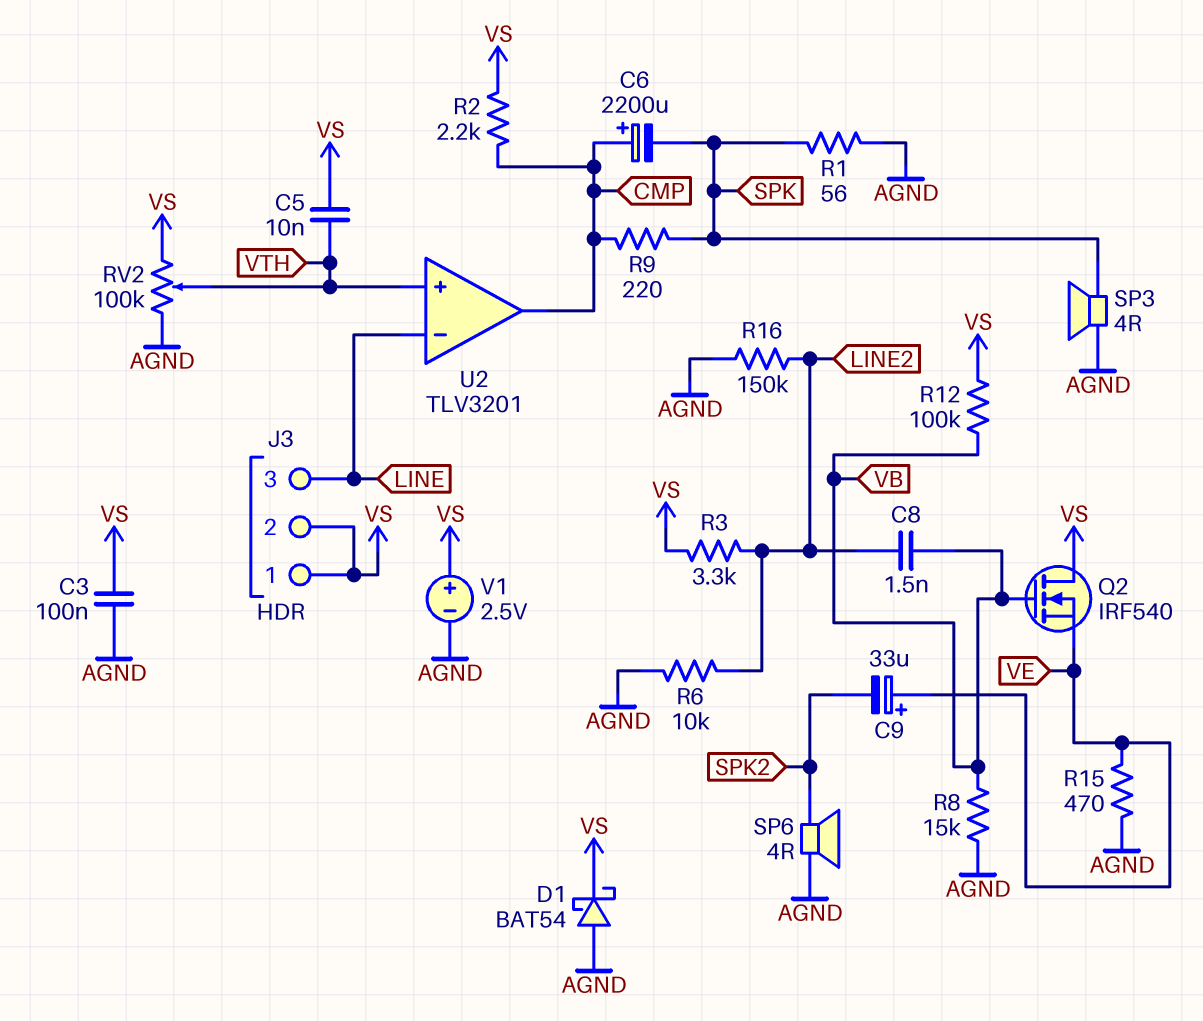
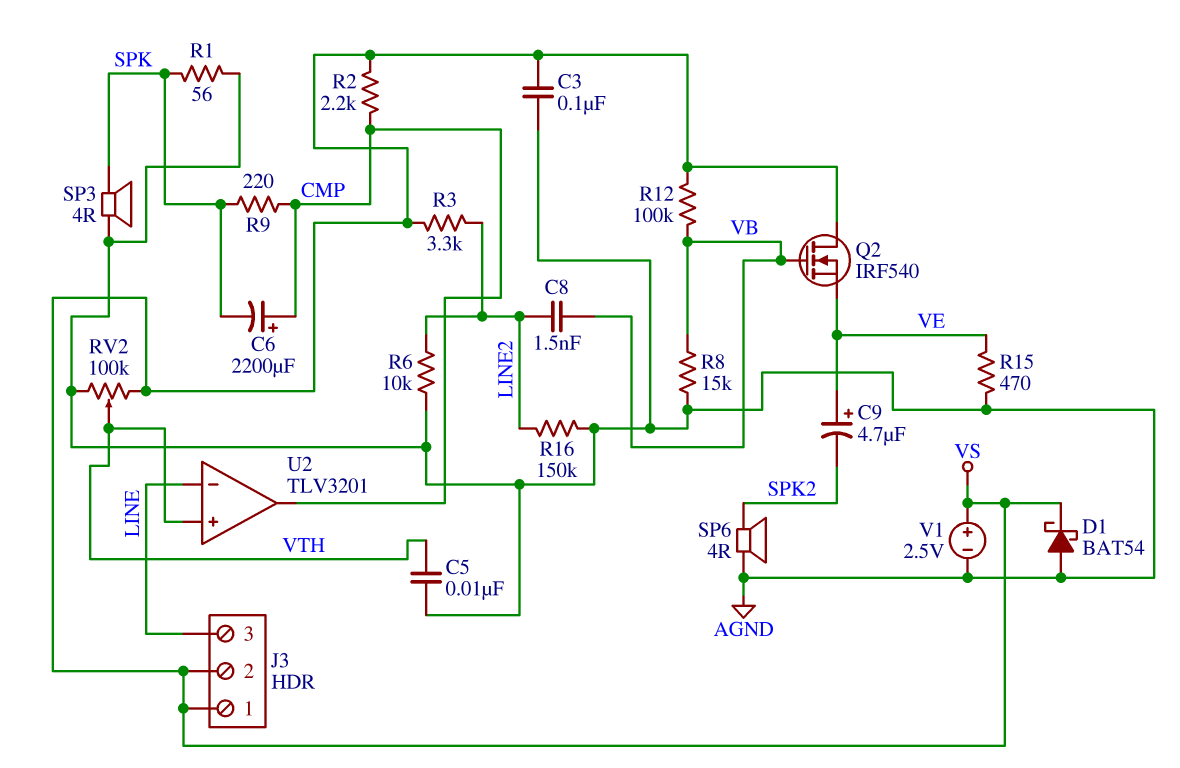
C5: 10nF (VS, VTH) -> 10nF (AGND, VTH)
C9: 33uF (plus VE, minus SPK2) -> 4.7uF (plus VE, minus SPK2)

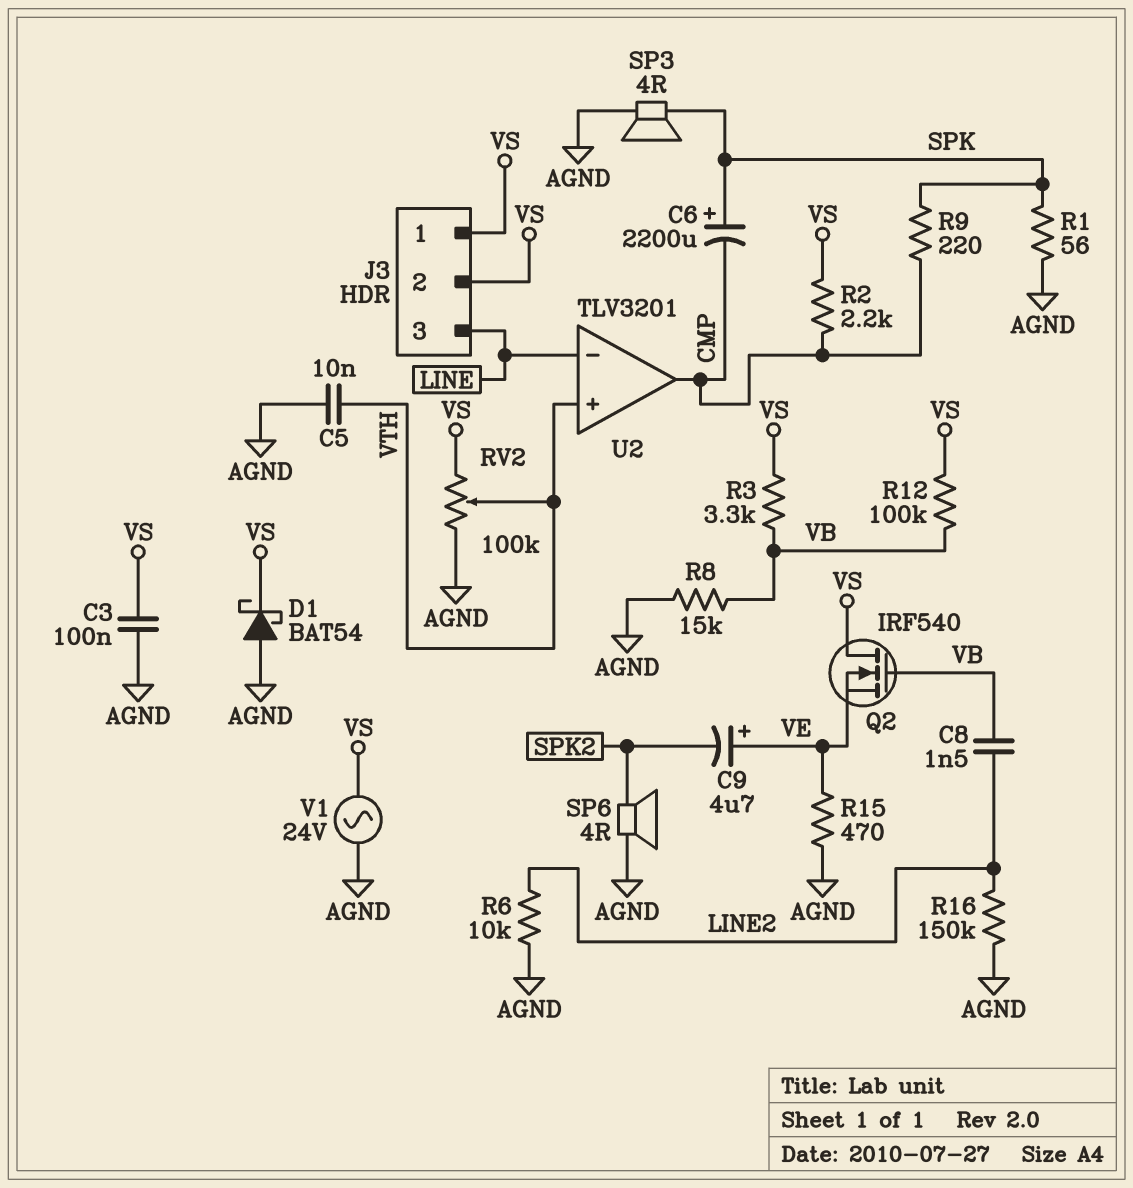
C6: 2200uF (plus CMP, minus SPK) -> 2200uF (plus SPK, minus CMP)
R3: 3.3k (LINE2, VS) -> 3.3k (VB, VS)
V1: 2.5V (plus VS, minus AGND) -> AC 24V (AGND, VS)

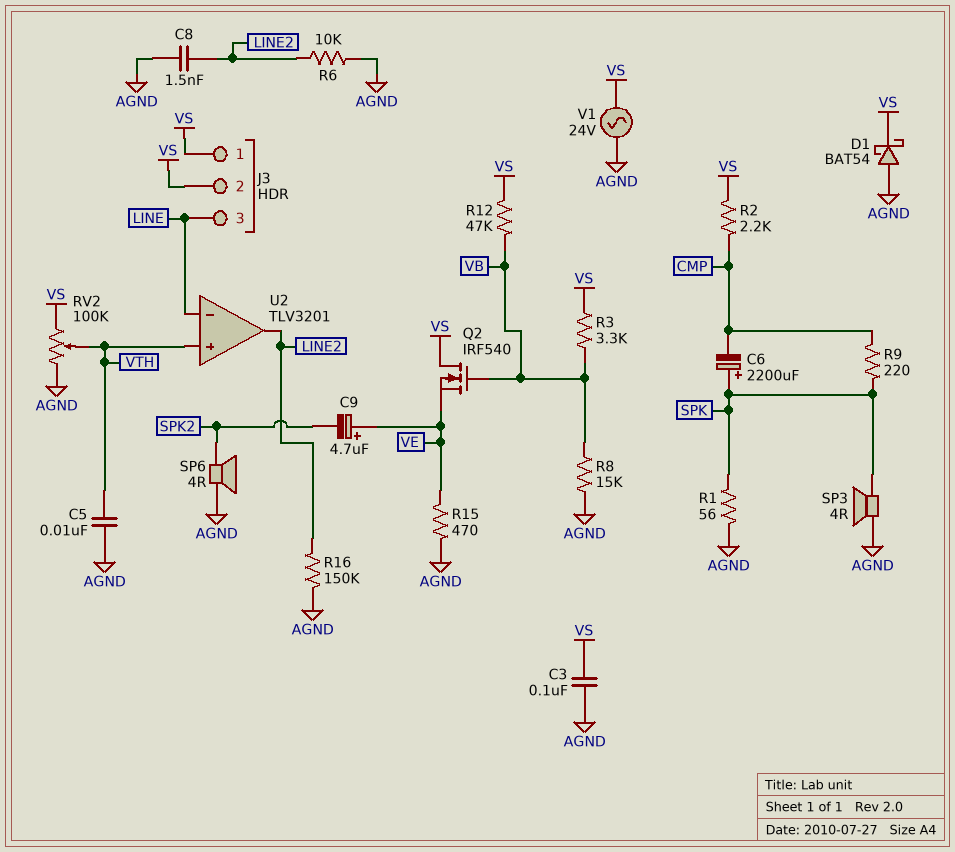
C8: 1.5nF (LINE2, VB) -> 1.5nF (AGND, LINE2)
R12: 100k (VB, VS) -> 47k (VB, VS)
U2 pin out: CMP -> LINE2

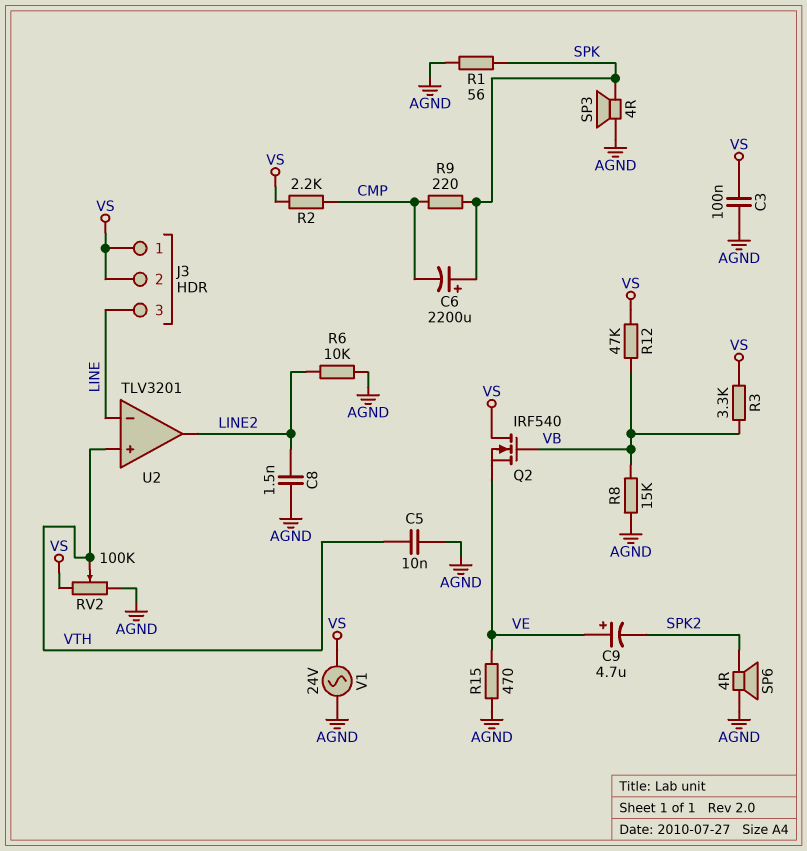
D1: schottky BAT54 (A AGND, K VS) -> none
R16: 150k (AGND, LINE2) -> none

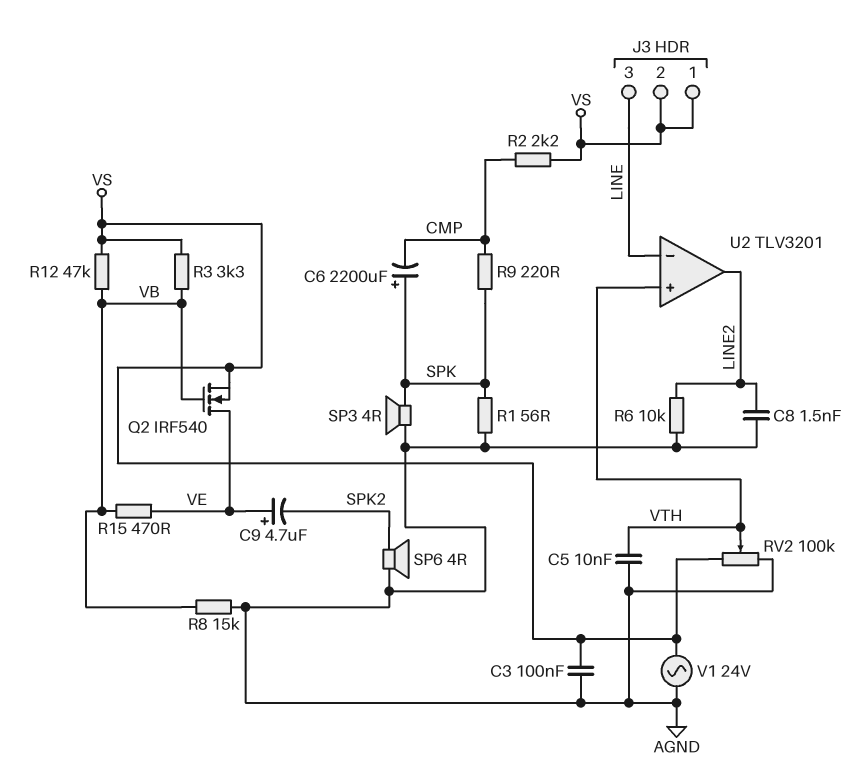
Q2: NMOS IRF540 (G VB, D VS, S VE) -> NMOS IRF540 (G VB, D VE, S VS)
R15: 470 (AGND, VE) -> 470 (VB, VE)

